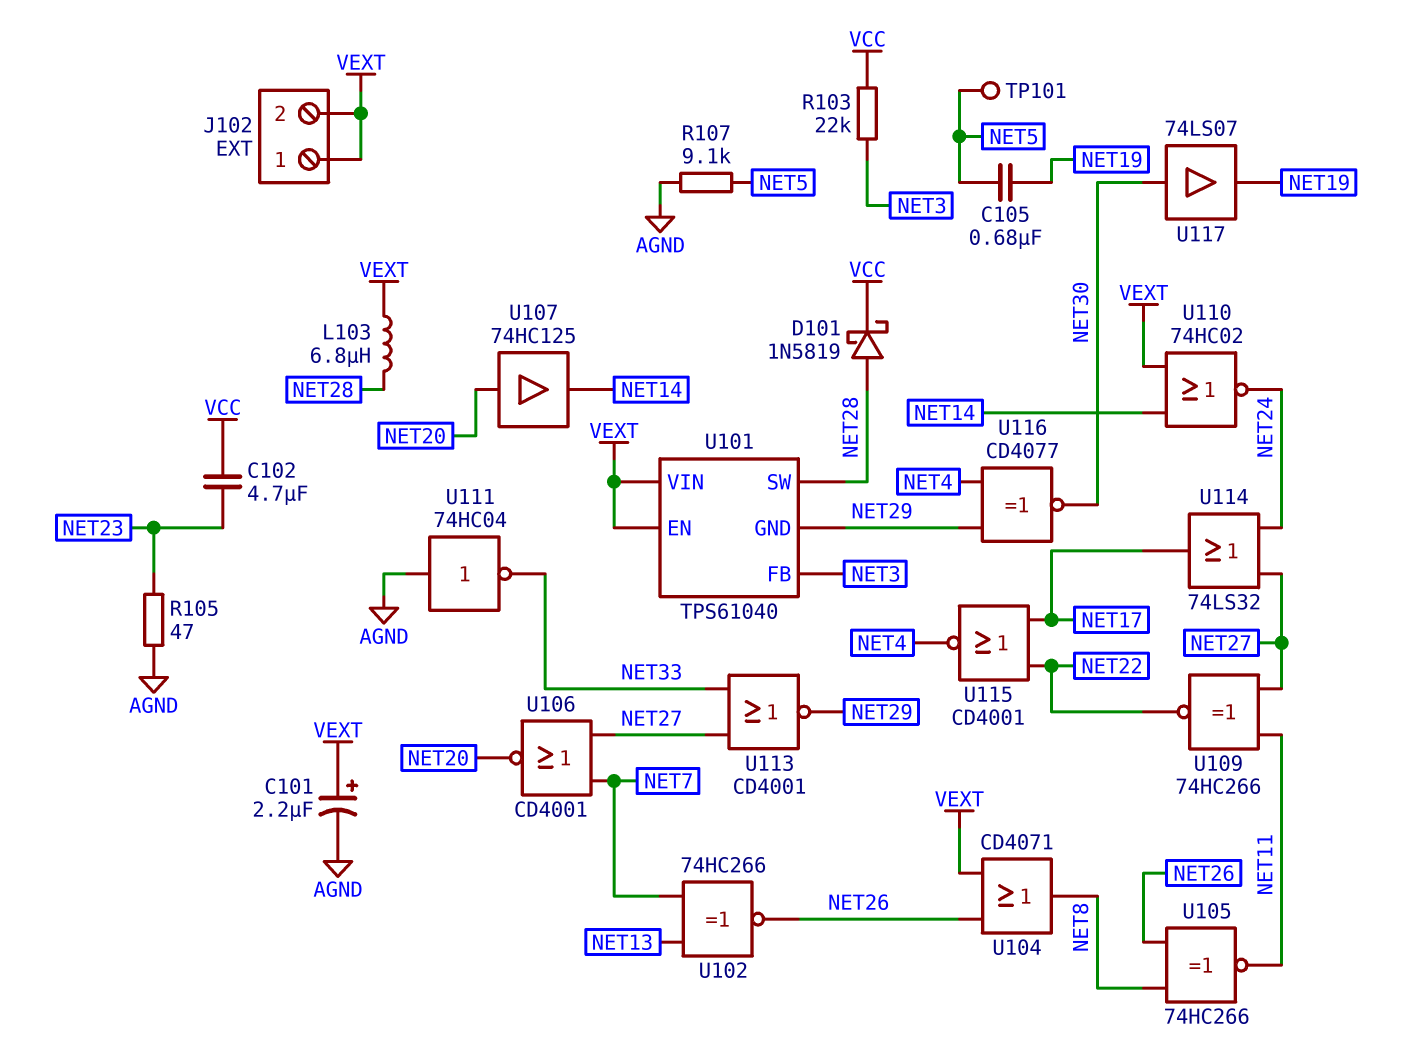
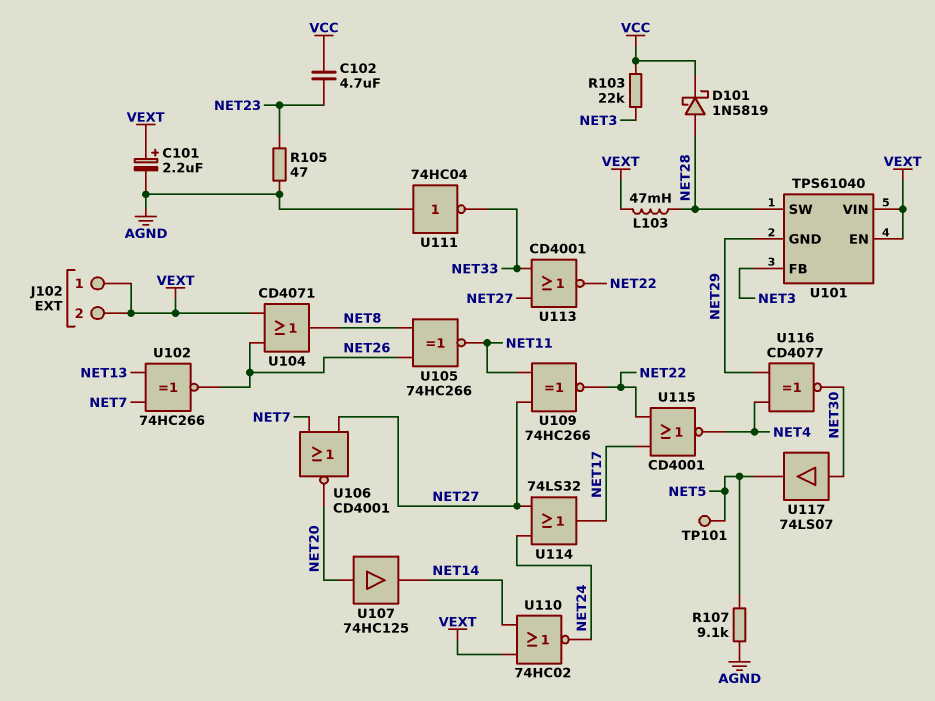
C105: 680nF (NET5, NET19) -> none
L103: 6.8uH (NET28, VEXT) -> 47mH (NET28, VEXT)
U113: NOR CD4001 (in NET27, in NET33, out NET29) -> NOR CD4001 (in NET27, in NET33, out NET22)
U117: buffer 74LS07 (in NET30, out NET19) -> buffer 74LS07 (in NET30, out NET5)

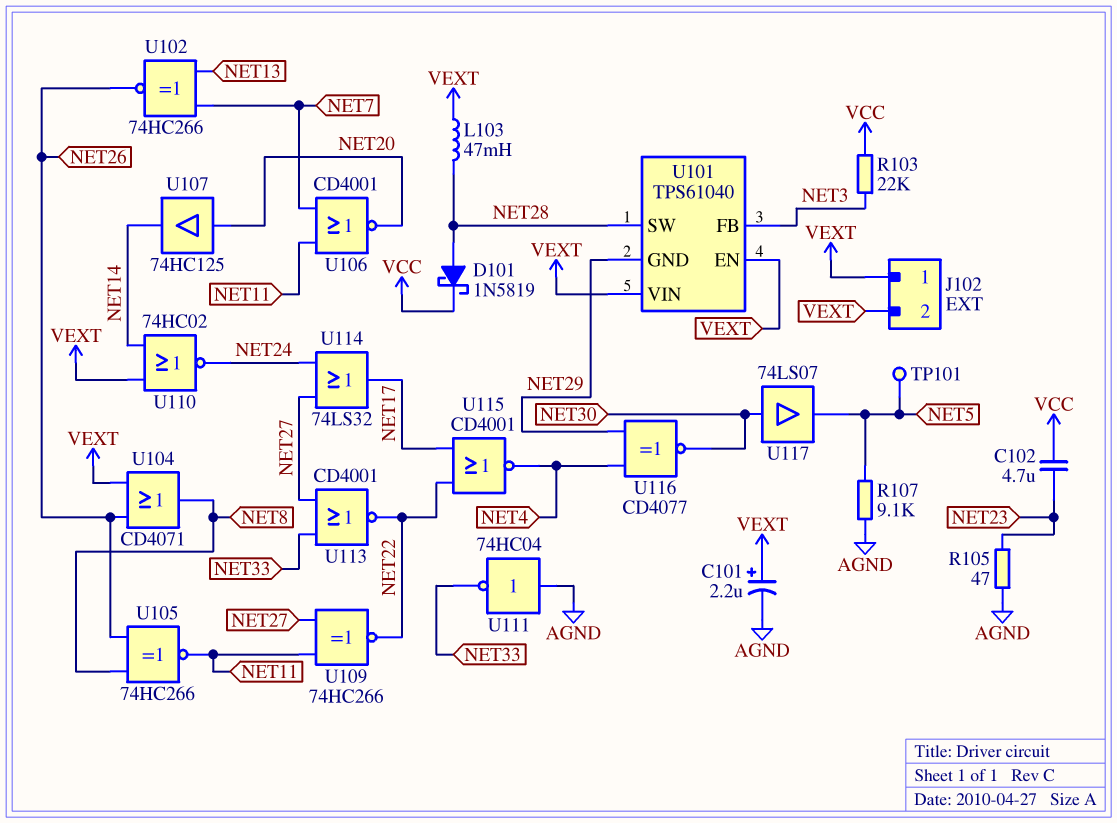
U106: NOR CD4001 (in NET7, in NET27, out NET20) -> NOR CD4001 (in NET7, in NET11, out NET20)

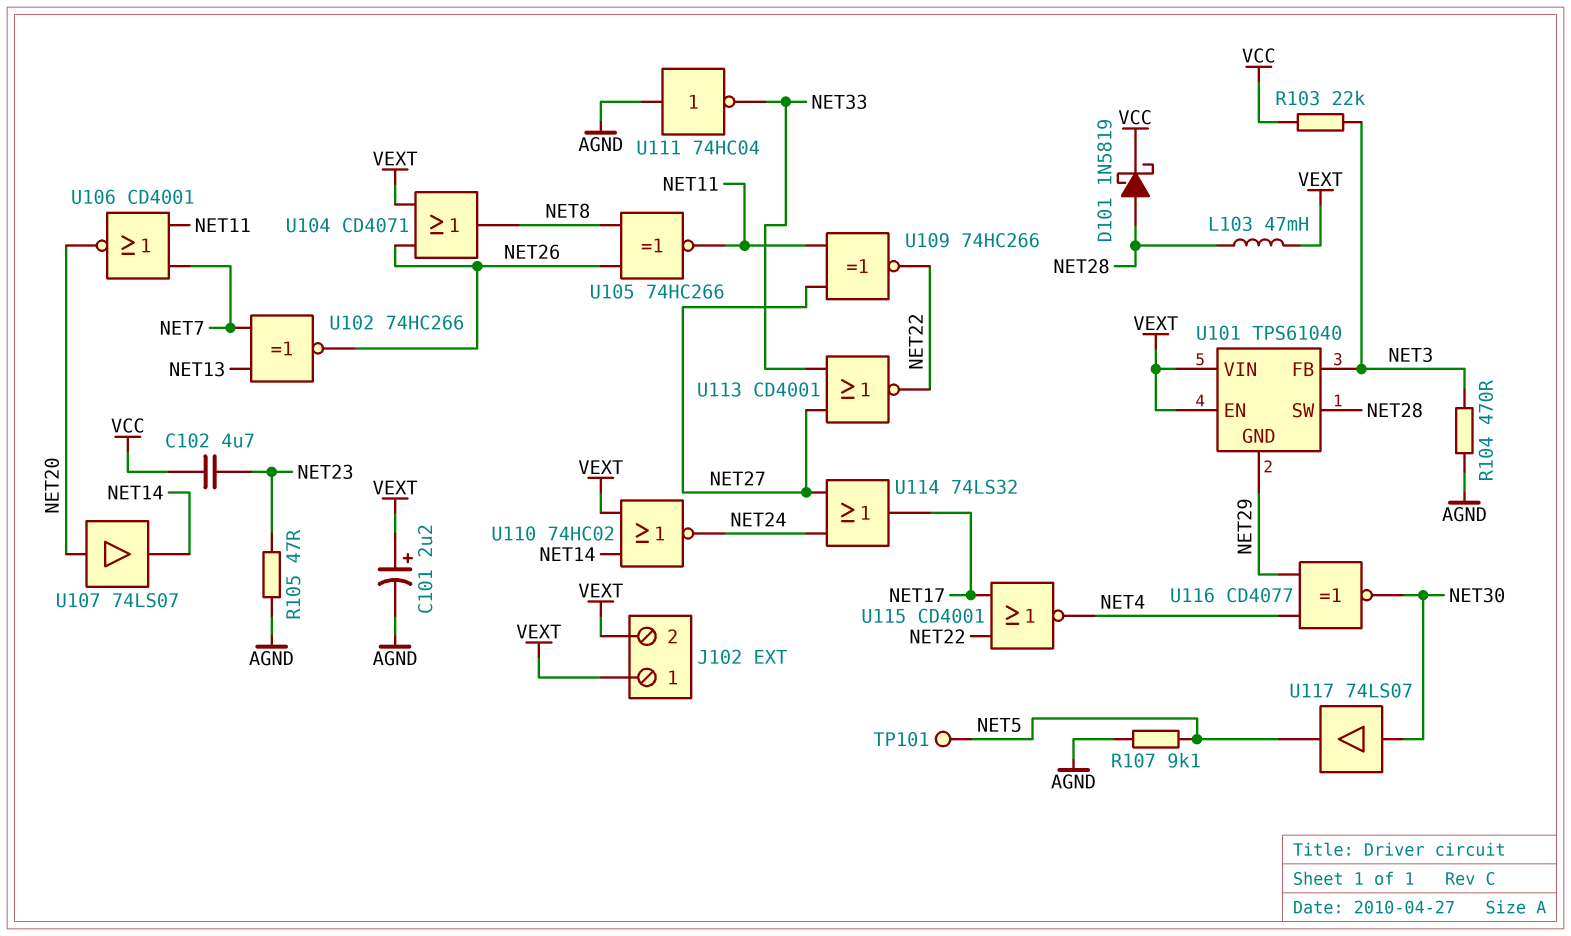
R104: none -> 470 (AGND, NET3)
U107: buffer 74HC125 (in NET20, out NET14) -> buffer 74LS07 (in NET20, out NET14)

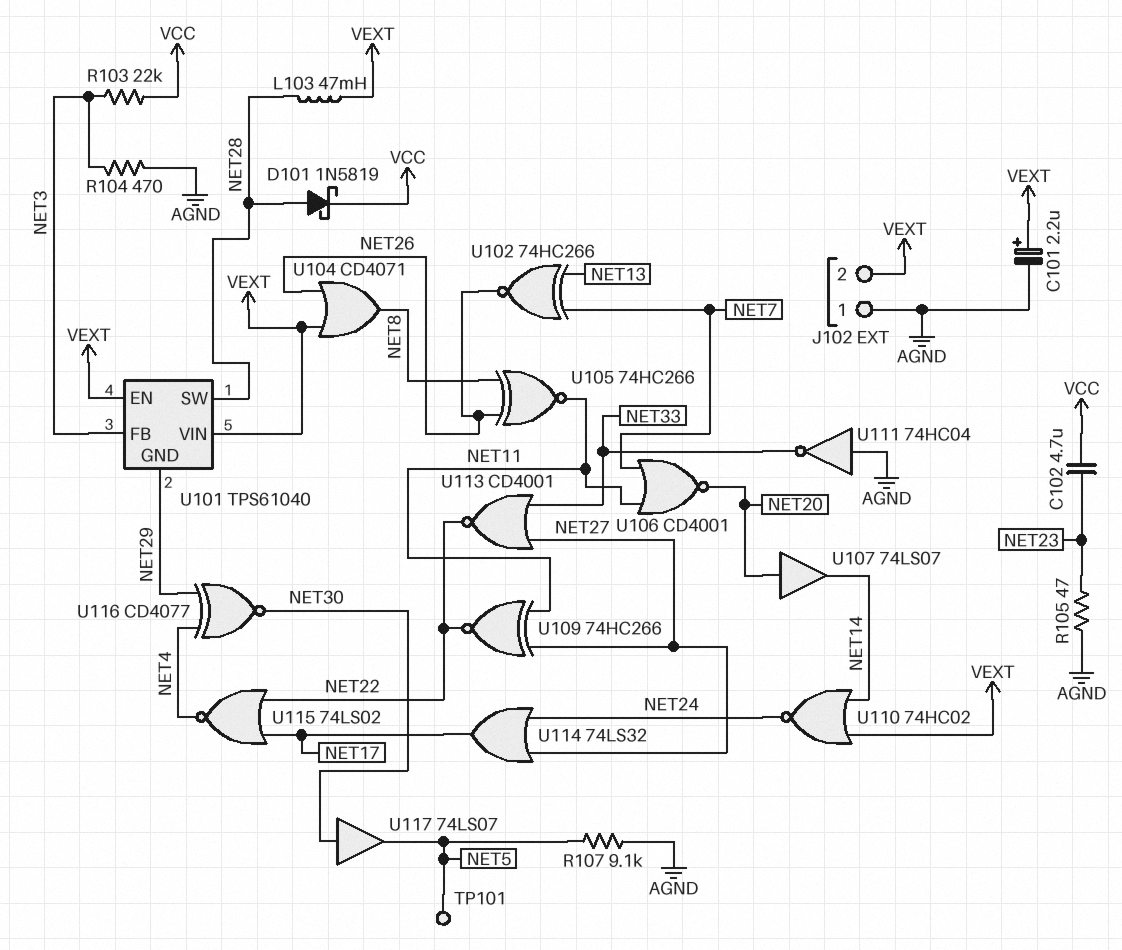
J102 pin 1: VEXT -> AGND
U115: NOR CD4001 (in NET17, in NET22, out NET4) -> NOR 74LS02 (in NET17, in NET22, out NET4)

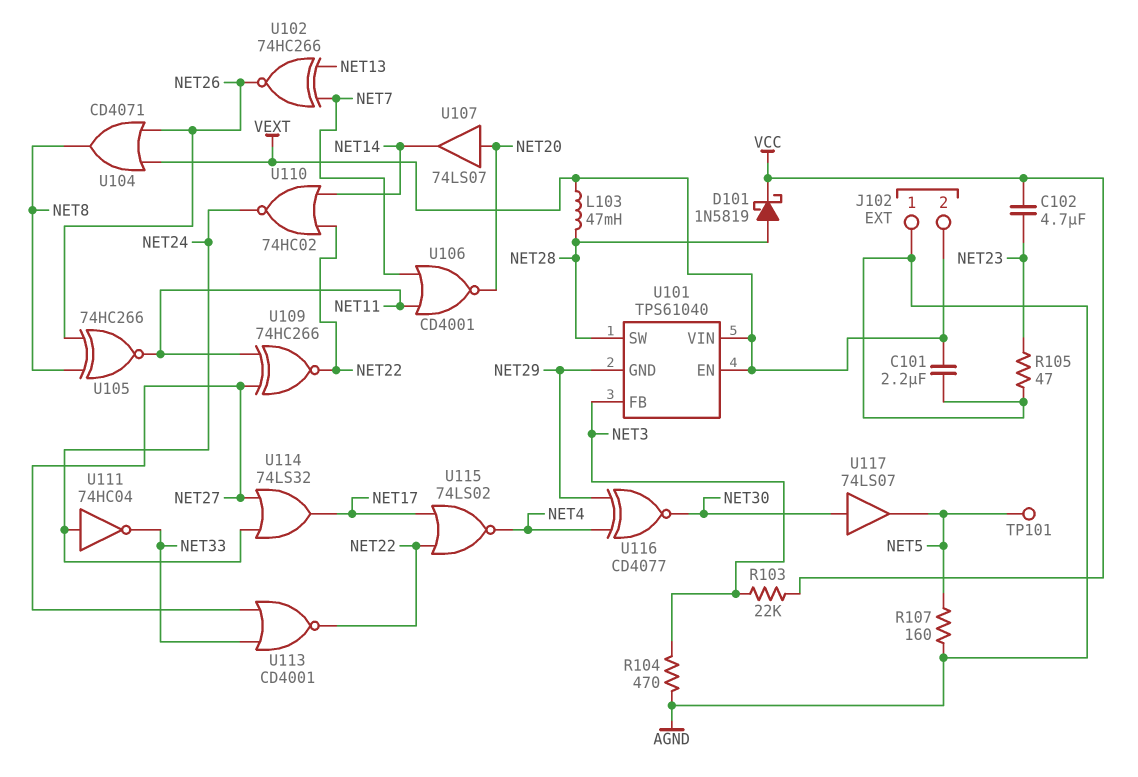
C101: 2.2uF (plus VEXT, minus AGND) -> 2.2uF (AGND, VEXT)
R107: 9.1k (AGND, NET5) -> 160 (AGND, NET5)
U110: NOR 74HC02 (in NET14, in VEXT, out NET24) -> NOR 74HC02 (in NET14, in NET22, out NET24)
U111: NOT 74HC04 (in AGND, out NET33) -> NOT 74HC04 (in NET24, out NET33)

